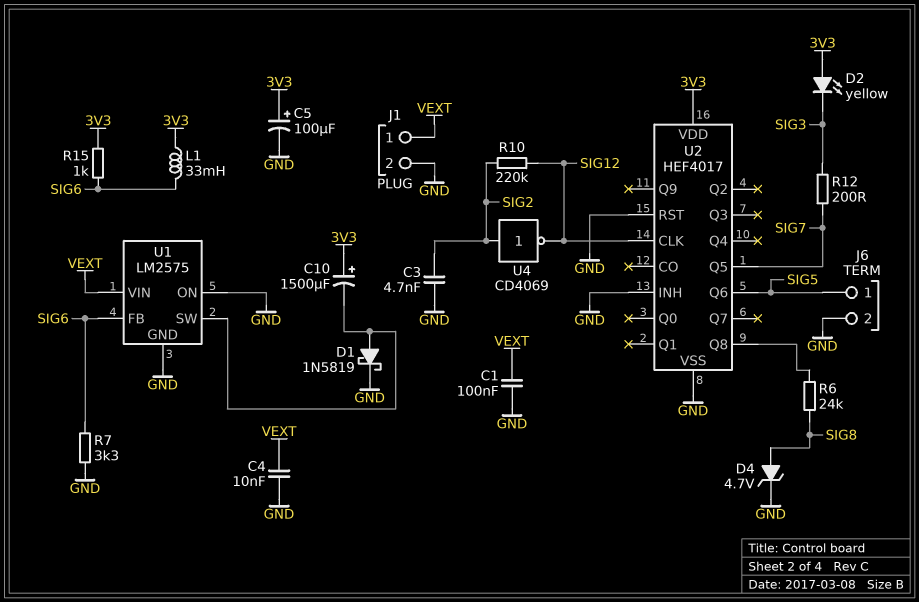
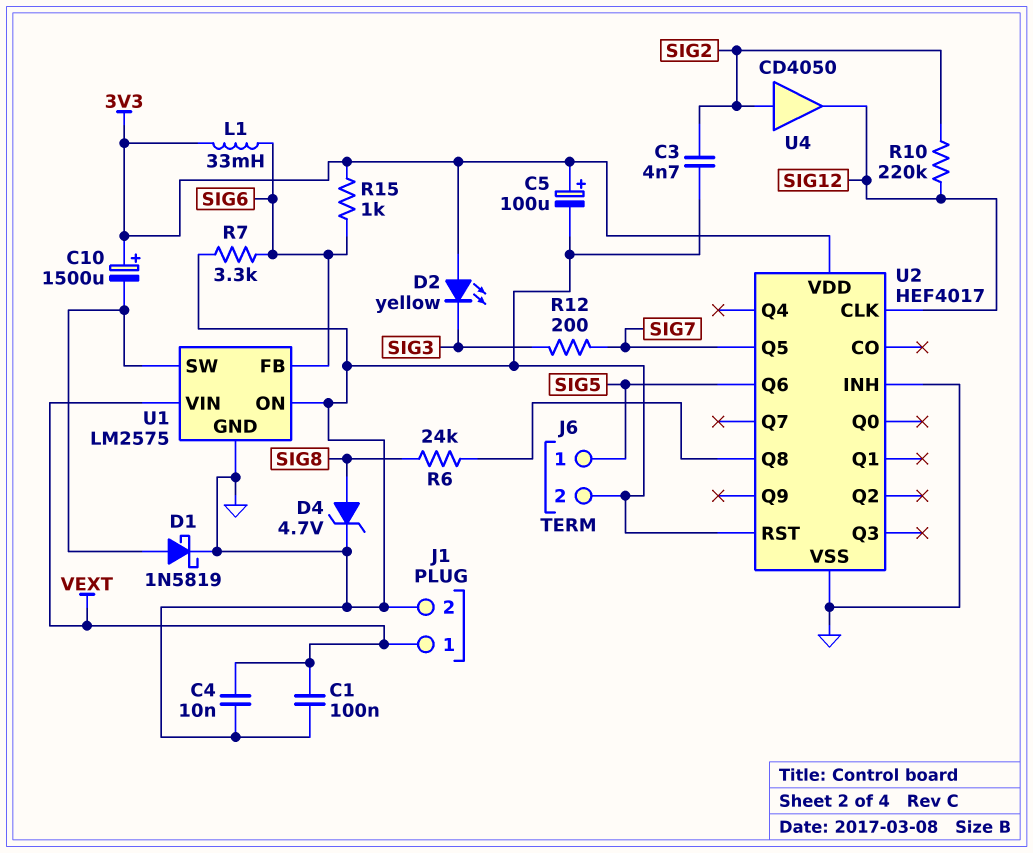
U4: NOT CD4069 (in SIG2, out SIG12) -> buffer CD4050 (in SIG2, out SIG12)

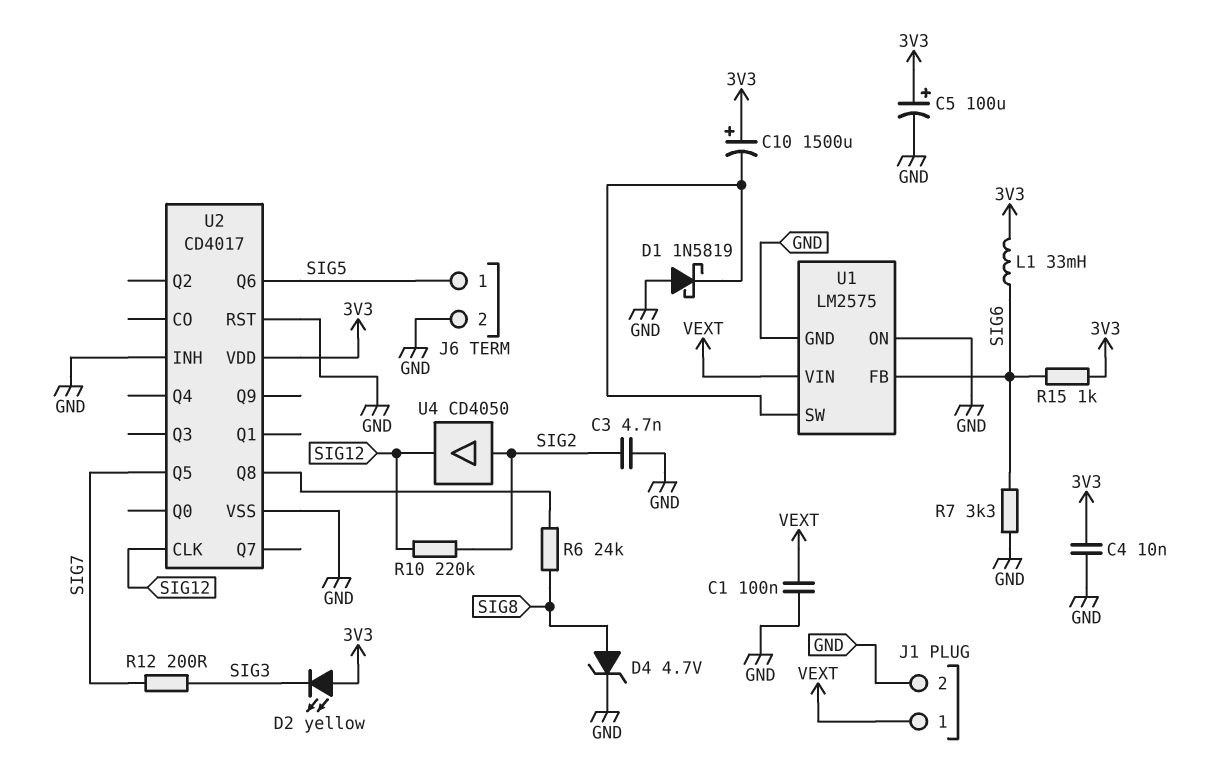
C4: 10nF (GND, VEXT) -> 10nF (3V3, GND)
D1: schottky 1N5819 (A U1/SW, K GND) -> schottky 1N5819 (A GND, K U1/SW)
U2: HEF4017 -> CD4017

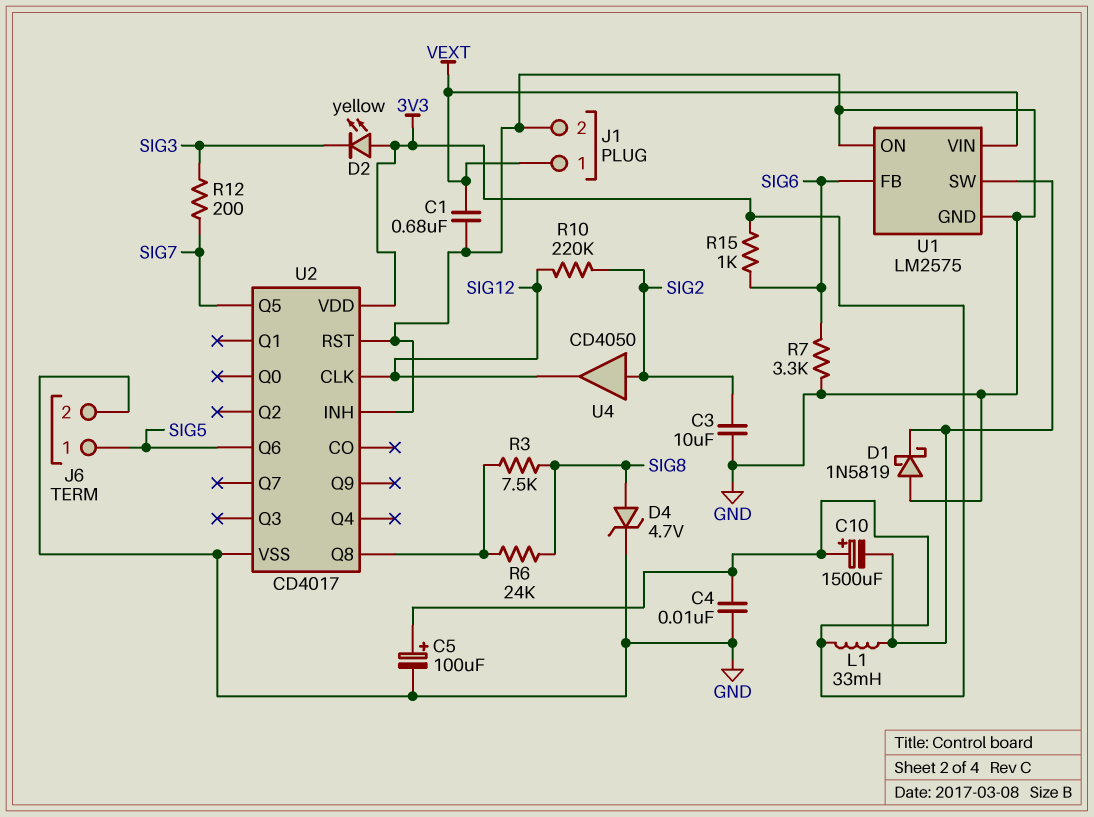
C1: 100nF (GND, VEXT) -> 680nF (GND, VEXT)
C3: 4.7nF (GND, SIG2) -> 10uF (GND, SIG2)
L1: 33mH (3V3, SIG6) -> 33mH (3V3, U1/SW)
R3: none -> 7.5k (SIG8, U2/Q8)

